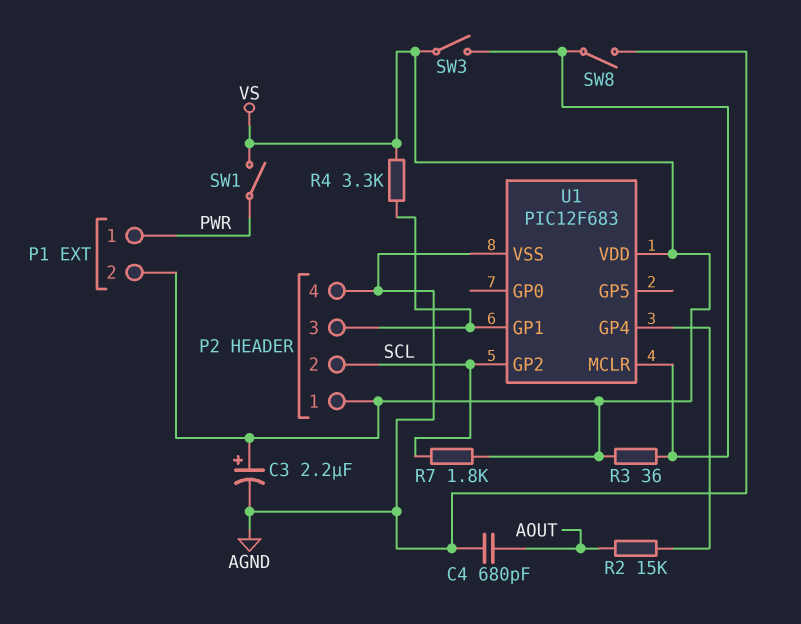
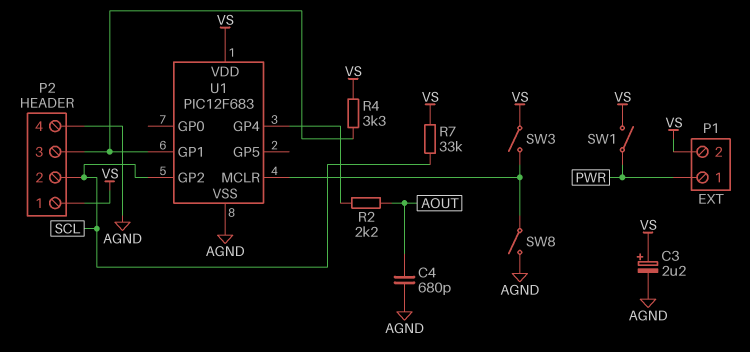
R2: 15k (AOUT, U1/GP4) -> 2.2k (AOUT, U1/GP4)
R3: 36 (U1/MCLR, VS) -> none
R7: 1.8k (SCL, VS) -> 33k (SCL, VS)

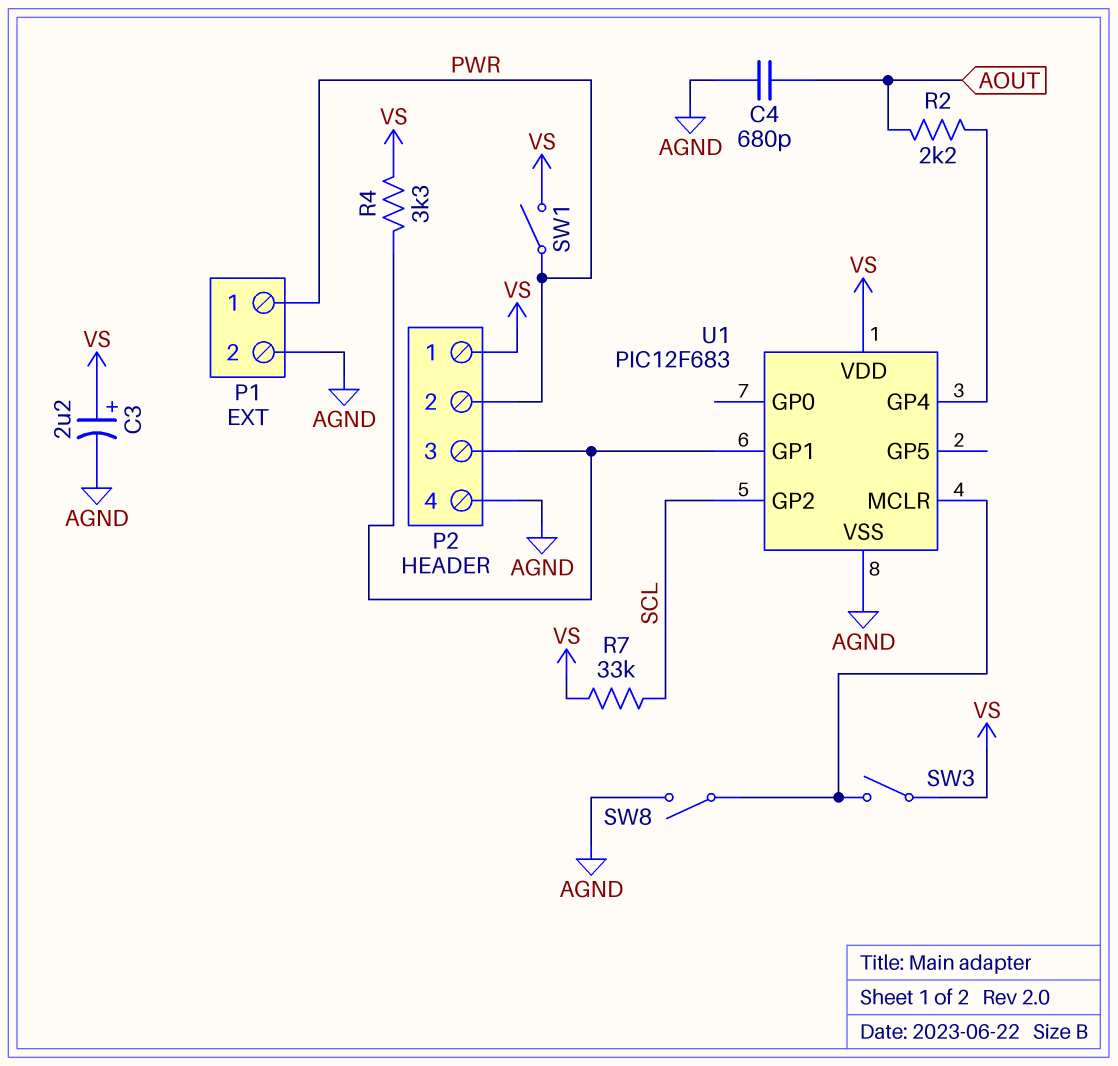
P1 pin 2: VS -> AGND
P2 pin 2: SCL -> PWR

